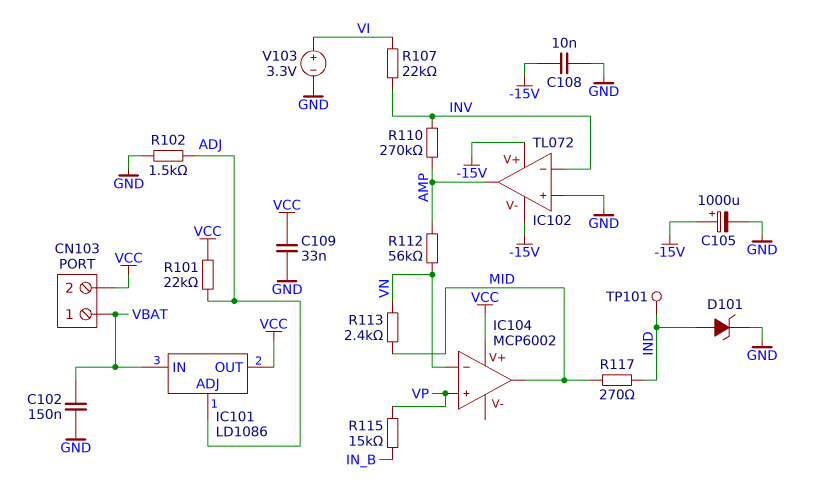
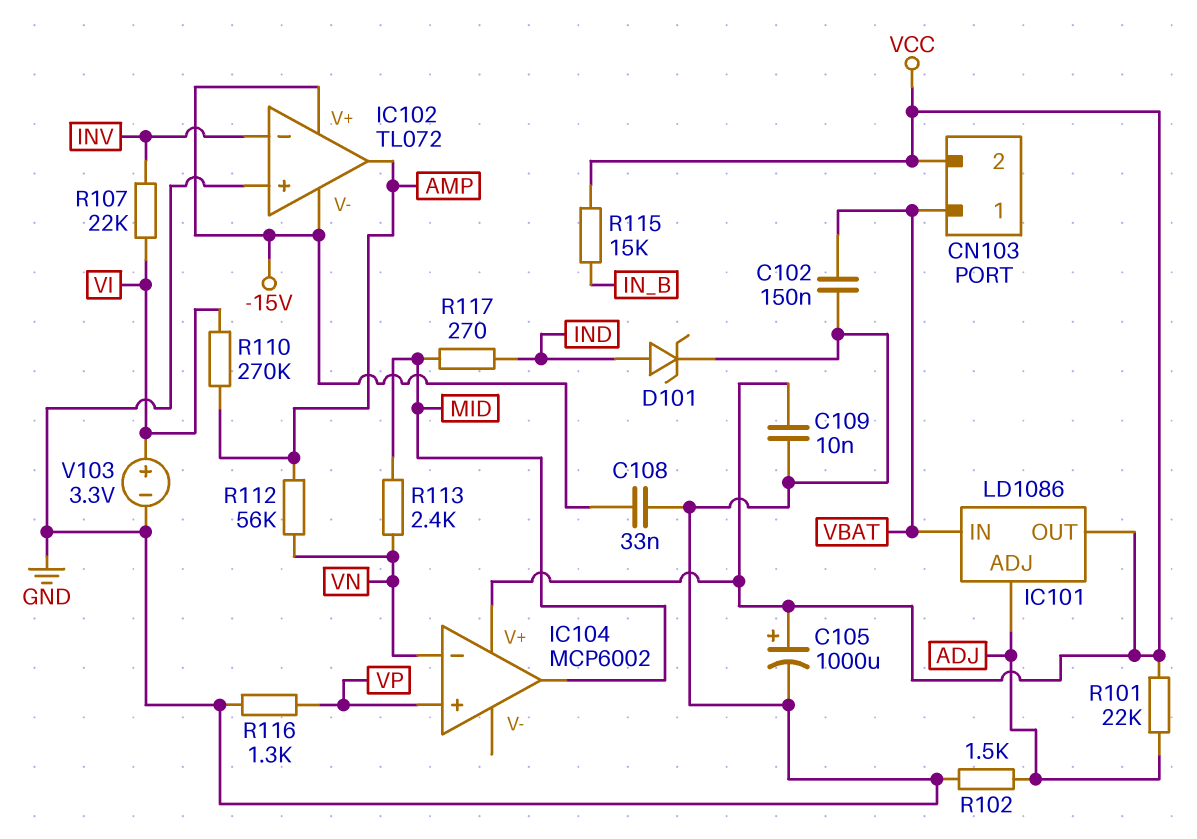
C105: 1000uF (plus -15V, minus GND) -> 1000uF (plus VCC, minus GND)
C108: 10nF (-15V, GND) -> 33nF (-15V, GND)
C109: 33nF (GND, VCC) -> 10nF (GND, VCC)
R110: 270k (AMP, INV) -> 270k (AMP, VI)
R115: 15k (IN_B, VP) -> 15k (IN_B, VCC)
R116: none -> 1.3k (GND, VP)
TP101: test point (IND) -> none

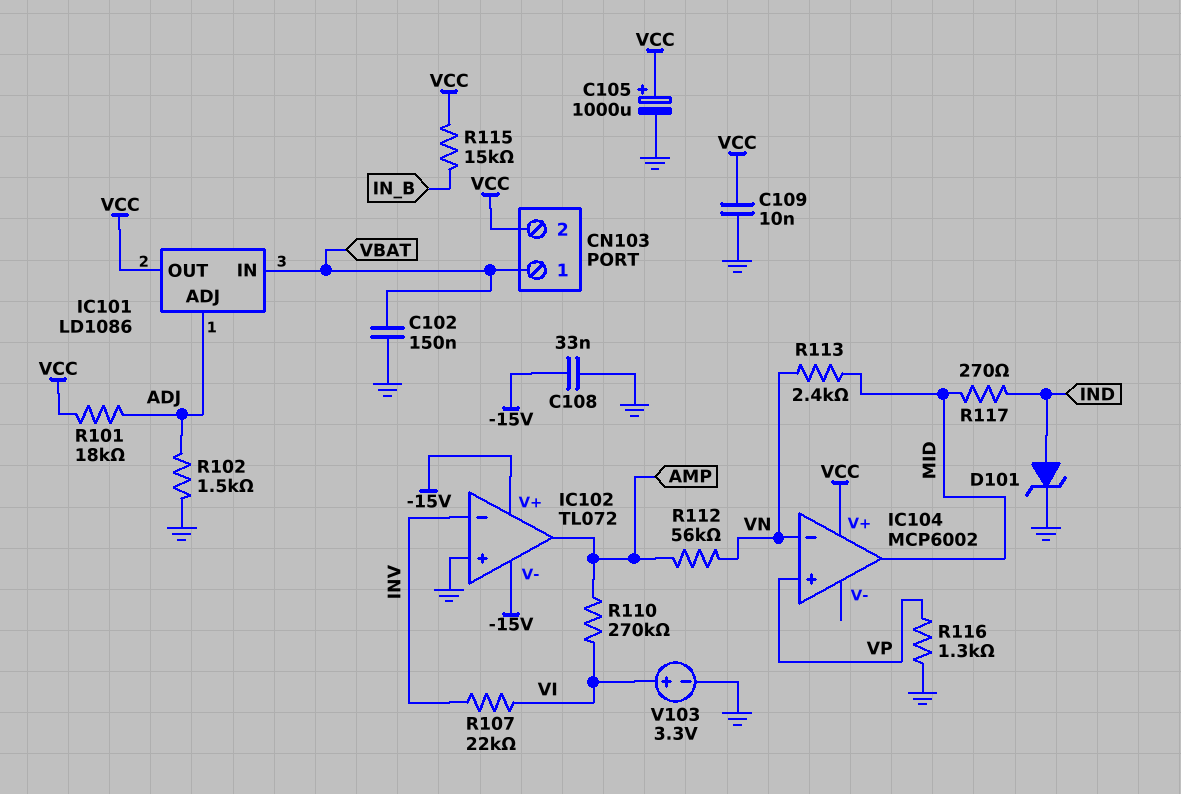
R101: 22k (ADJ, VCC) -> 18k (ADJ, VCC)

